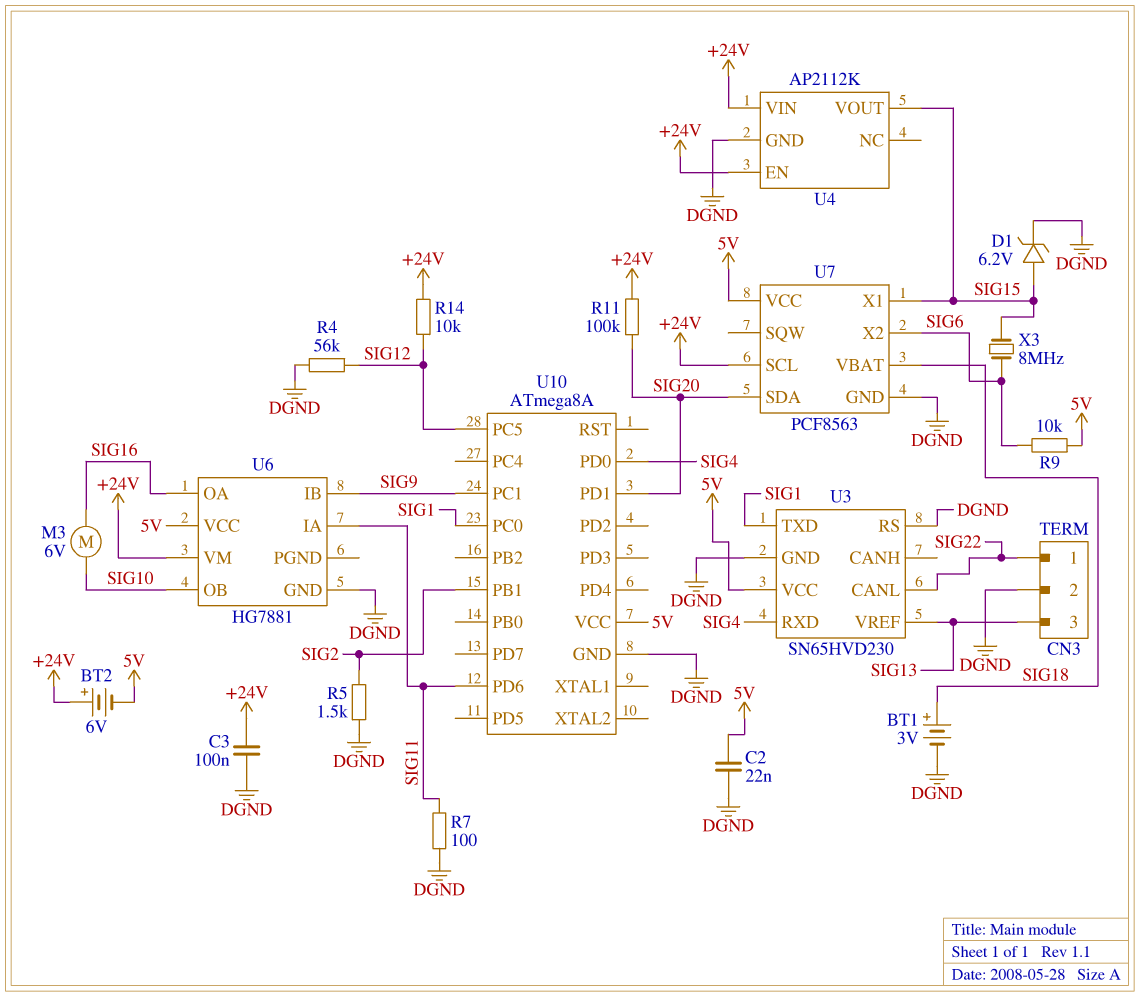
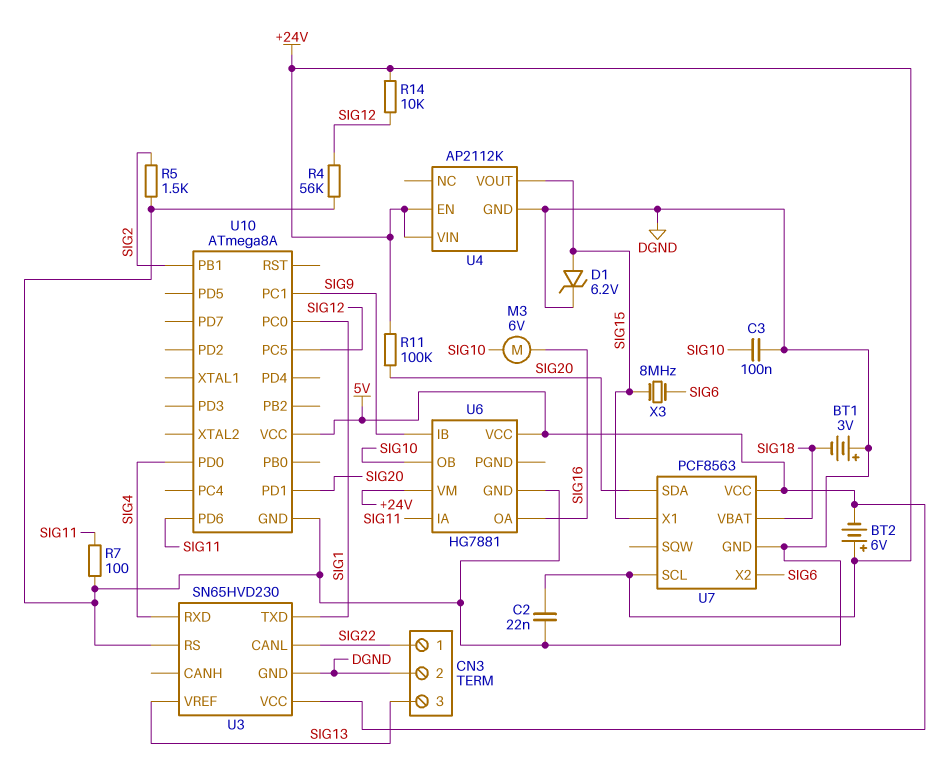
BT1: 3V (plus SIG18, minus DGND) -> 3V (plus DGND, minus SIG18)
C2: 22nF (5V, DGND) -> 22nF (+24V, DGND)
C3: 100nF (+24V, DGND) -> 100nF (DGND, SIG10)
R9: 10k (5V, SIG6) -> none

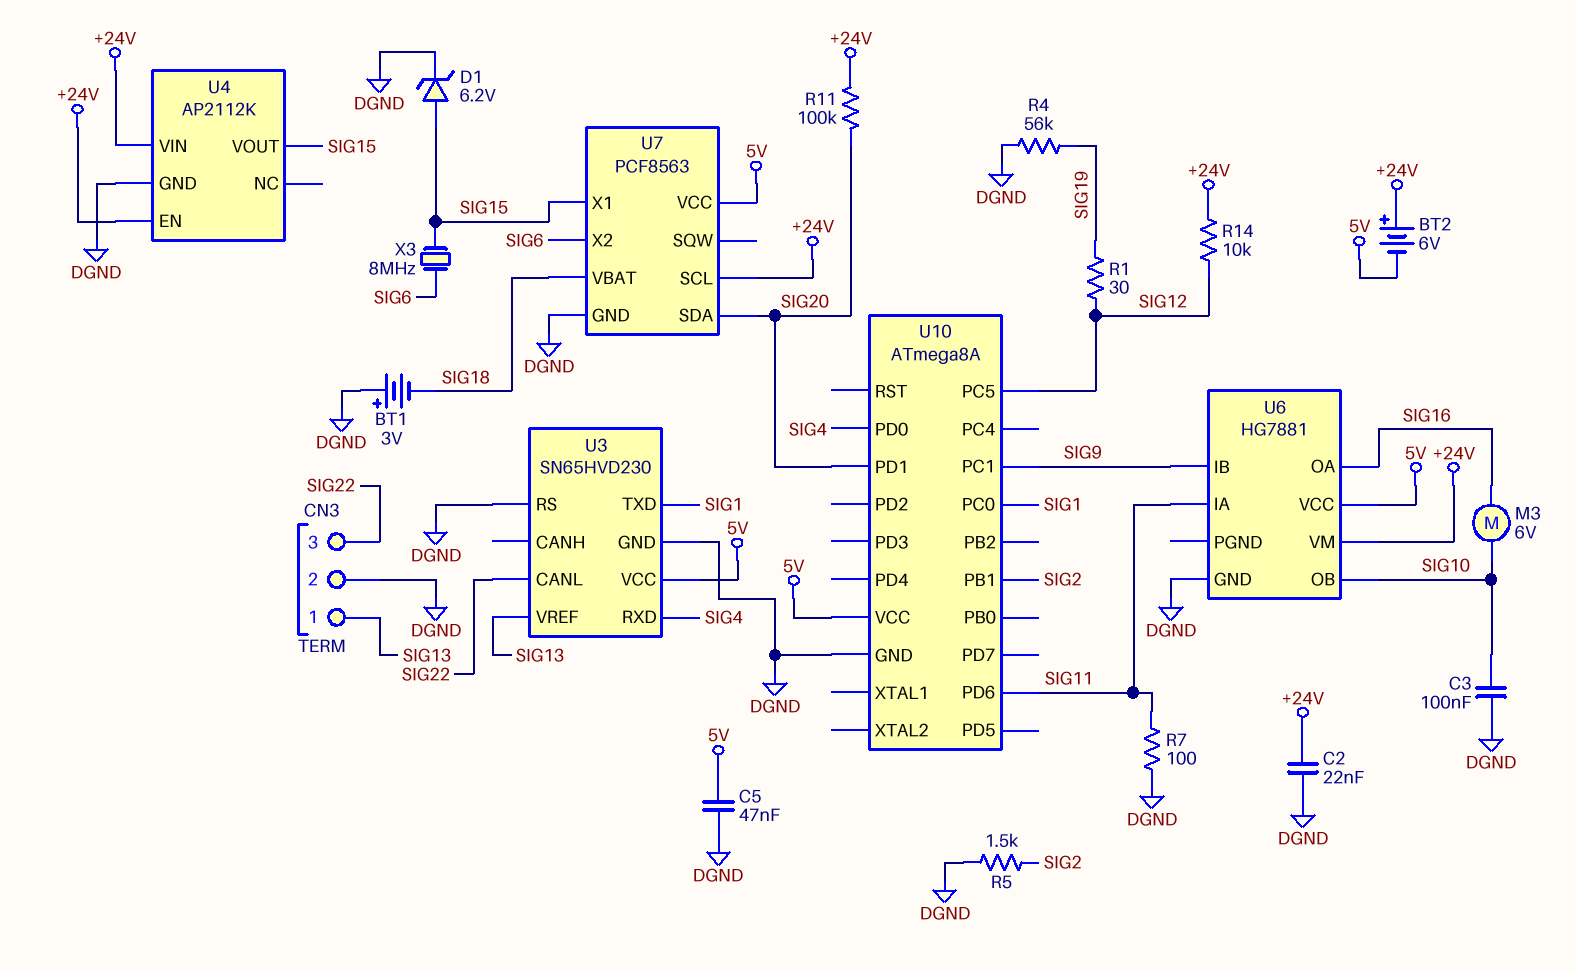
C5: none -> 47nF (5V, DGND)
CN3 pin 1: SIG22 -> SIG13
CN3 pin 3: SIG13 -> SIG22
R1: none -> 30 (SIG12, SIG19)
R4: 56k (DGND, SIG12) -> 56k (DGND, SIG19)

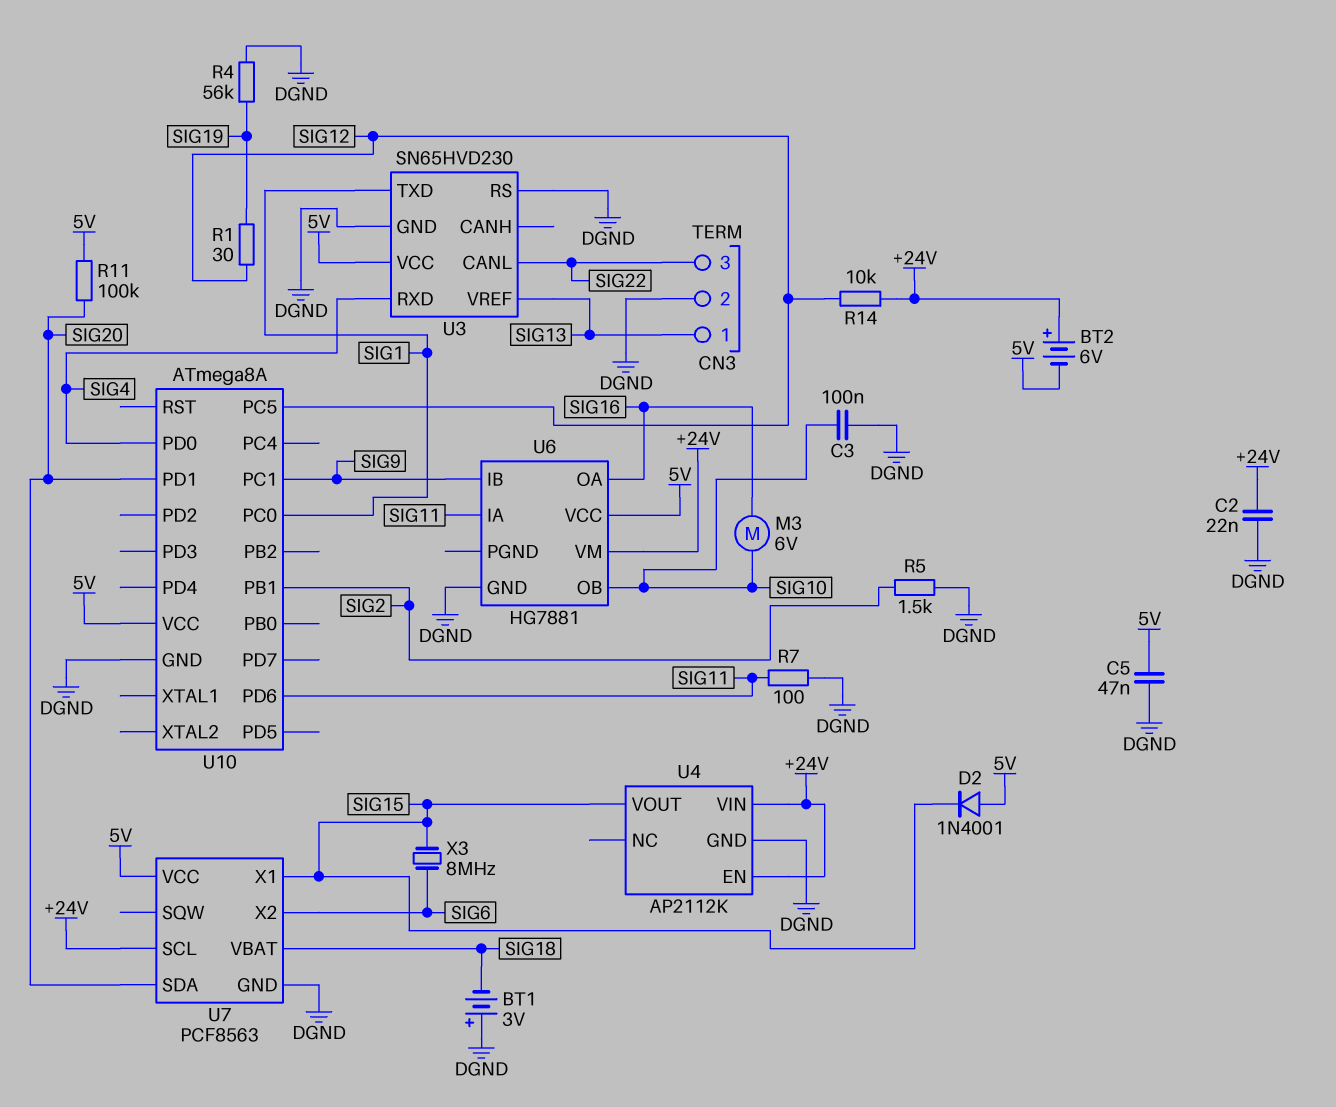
D1: zener 6.2V (A SIG15, K DGND) -> none
D2: none -> diode 1N4001 (A 5V, K SIG15)
R11: 100k (+24V, SIG20) -> 100k (5V, SIG20)

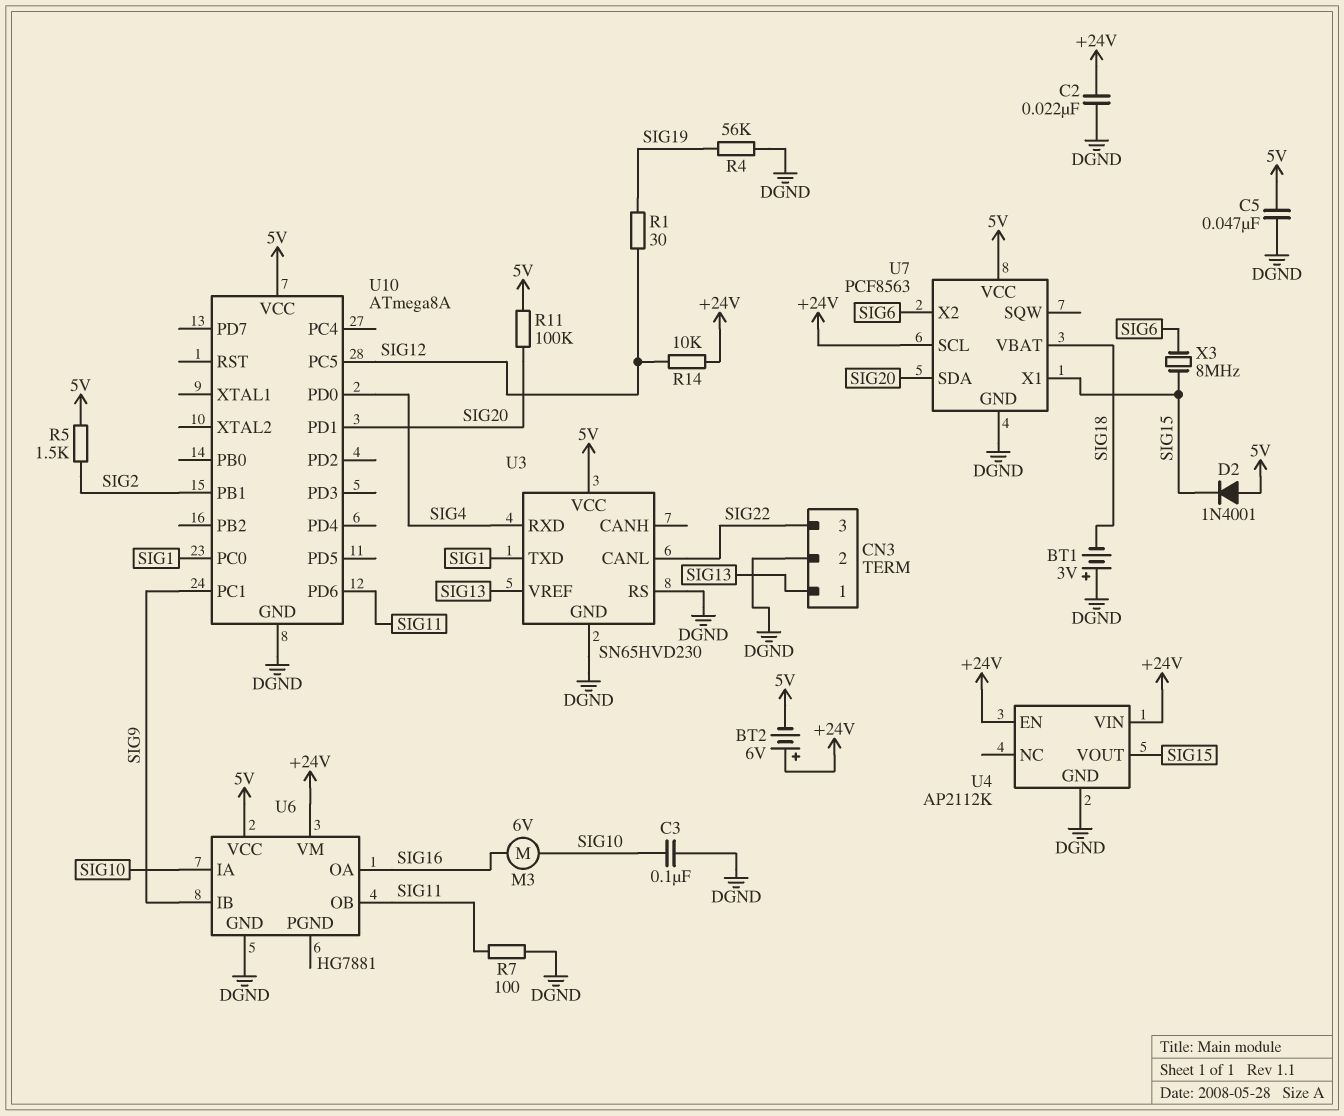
R5: 1.5k (DGND, SIG2) -> 1.5k (5V, SIG2)
U6 pin IA: SIG11 -> SIG10
U6 pin OB: SIG10 -> SIG11

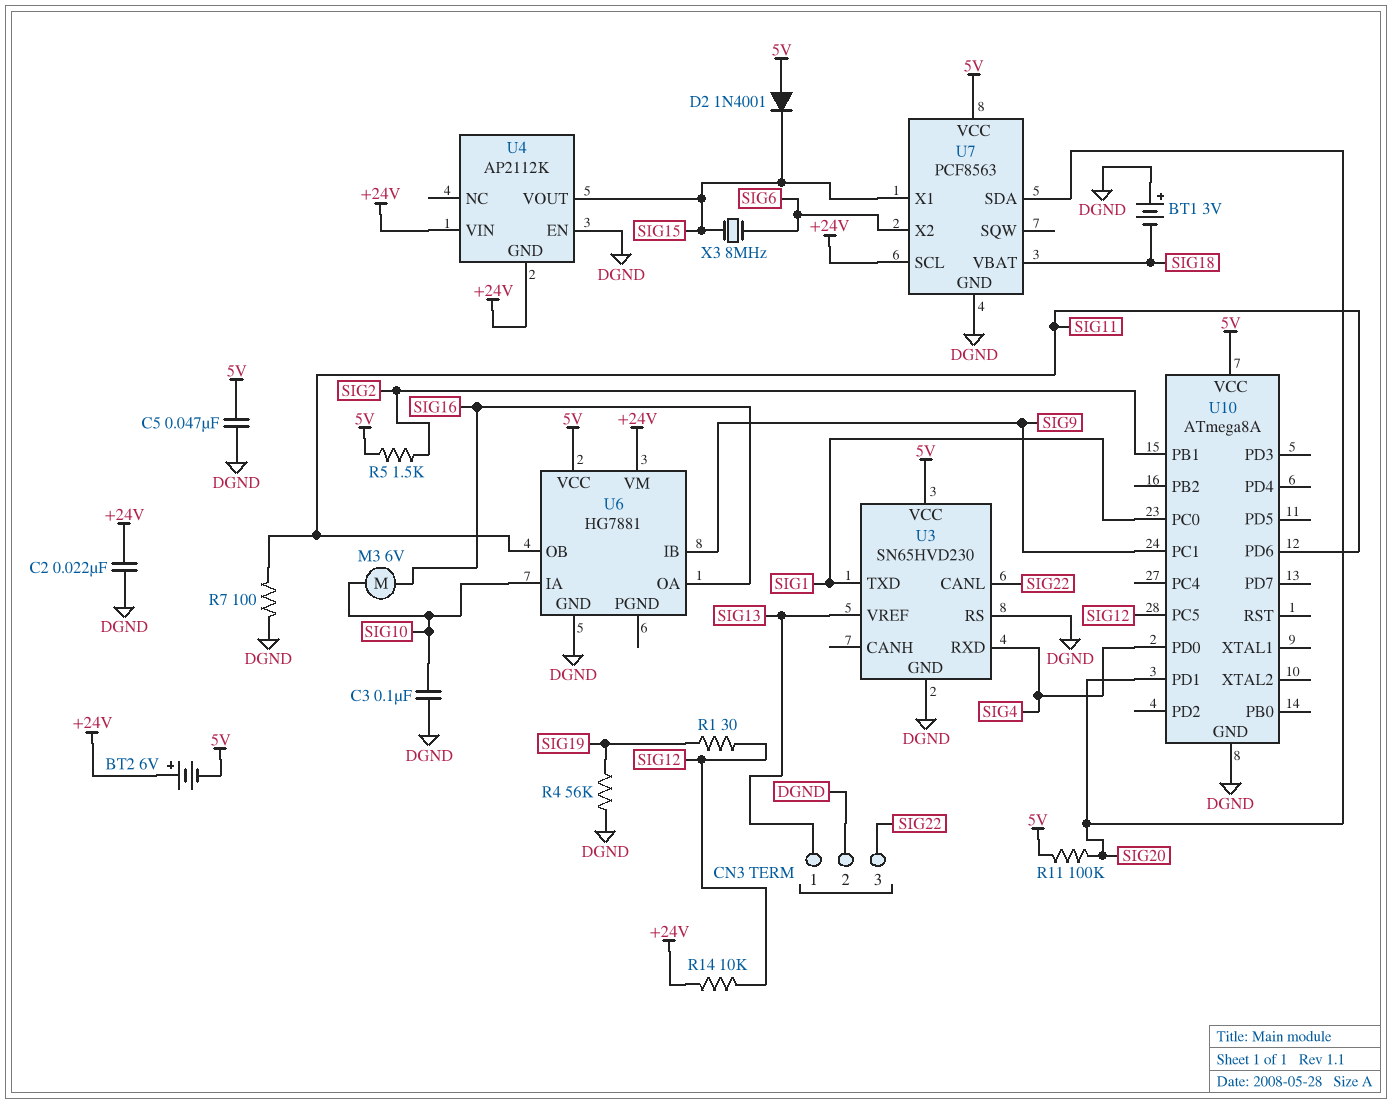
U4 pin EN: +24V -> DGND
U4 pin GND: DGND -> +24V

